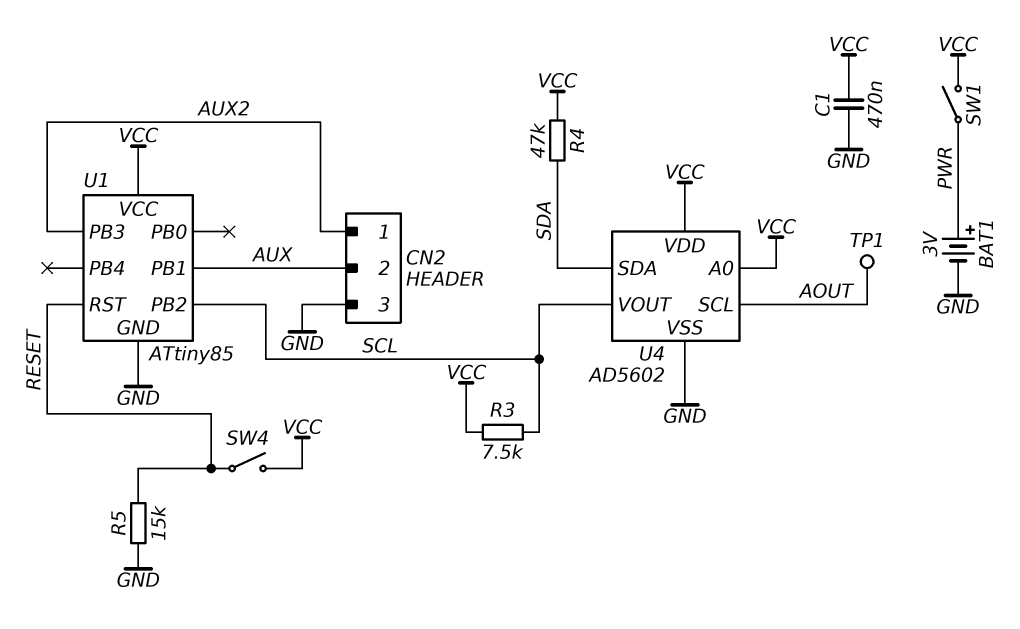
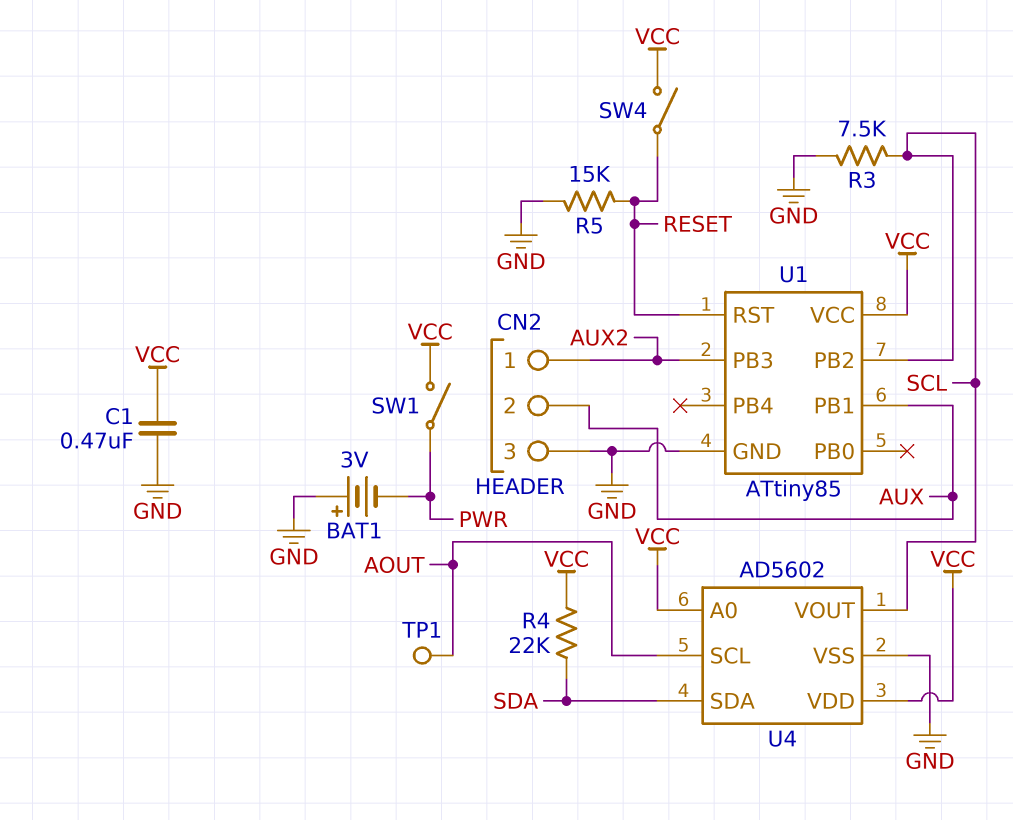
BAT1: 3V (plus PWR, minus GND) -> 3V (plus GND, minus PWR)
R3: 7.5k (SCL, VCC) -> 7.5k (GND, SCL)
R4: 47k (SDA, VCC) -> 22k (SDA, VCC)

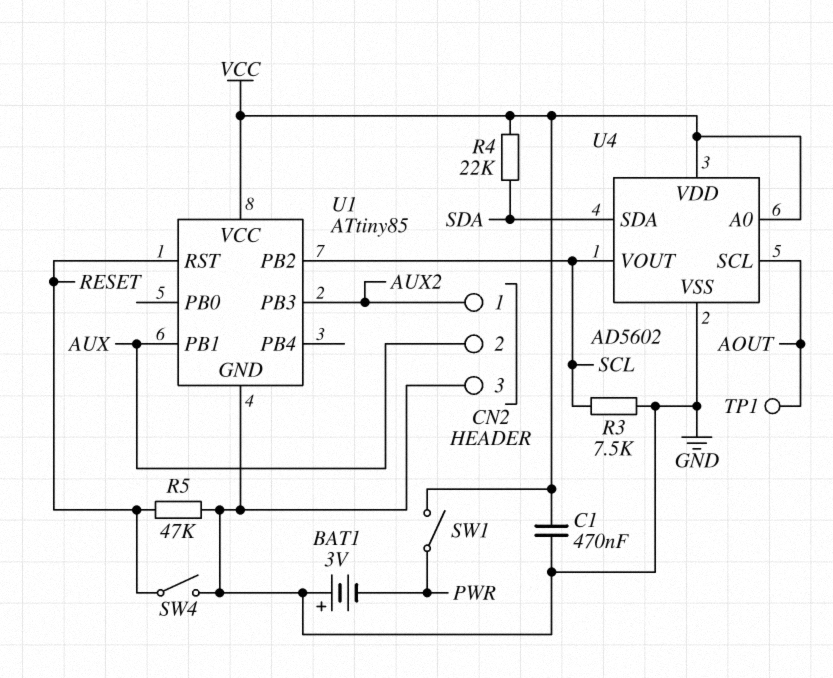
R5: 15k (GND, RESET) -> 47k (GND, RESET)
SW4: switch (RESET, VCC) -> switch (GND, RESET)

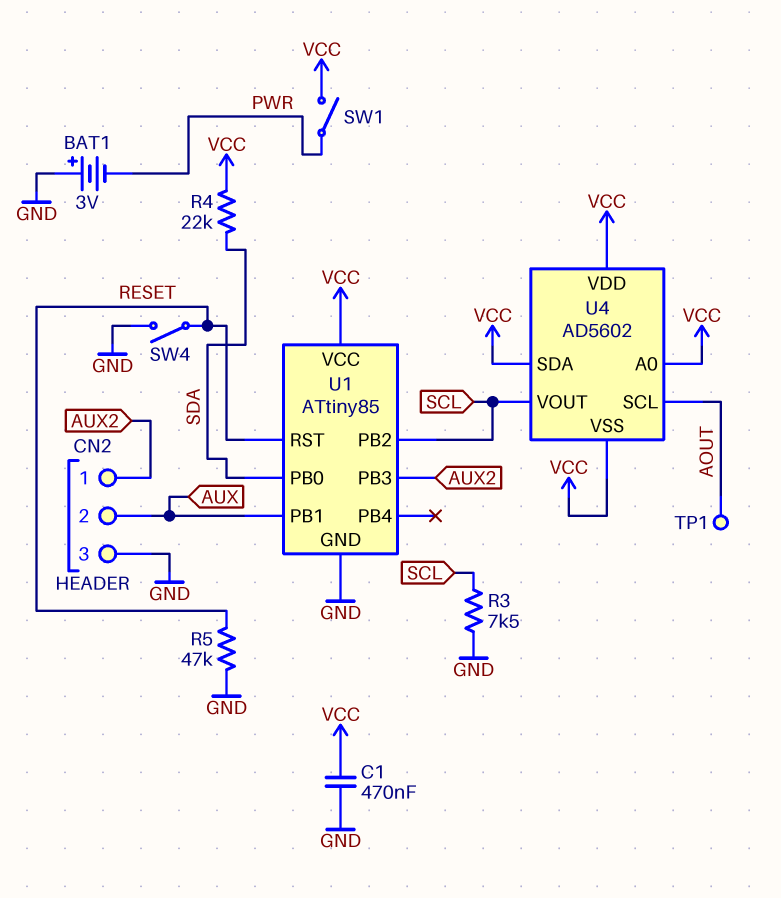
U1 pin PB0: none -> SDA
U4 pin SDA: SDA -> VCC
U4 pin VSS: GND -> VCC

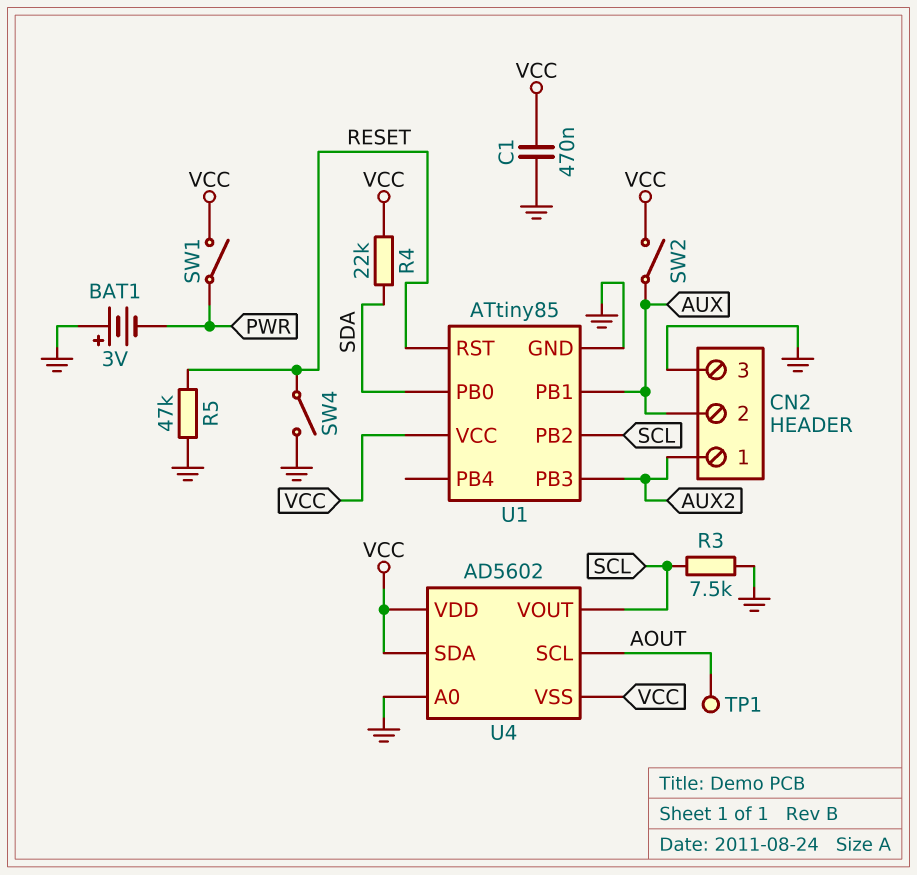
SW2: none -> switch (AUX, VCC)
U4 pin A0: VCC -> GND

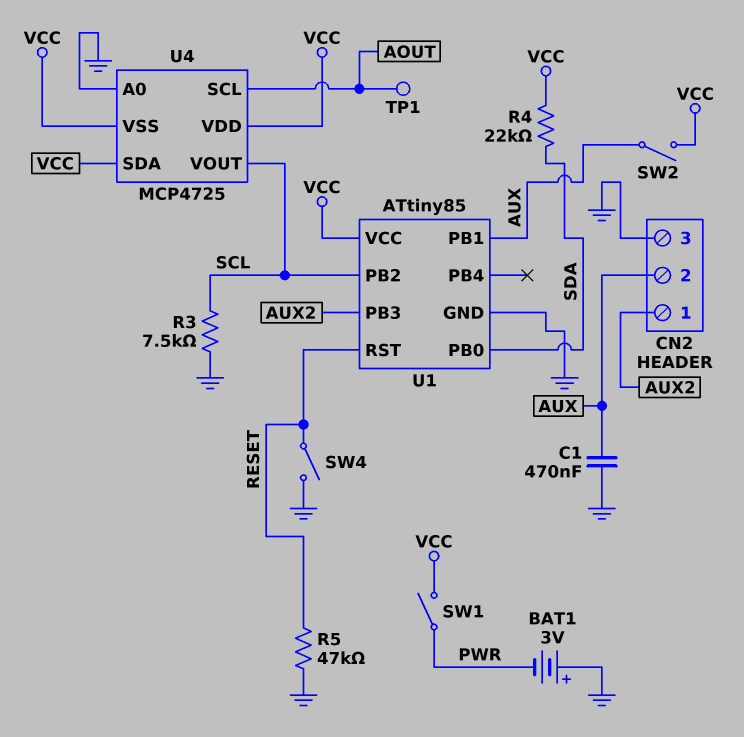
C1: 470nF (GND, VCC) -> 470nF (AUX, GND)
U4: AD5602 -> MCP4725

